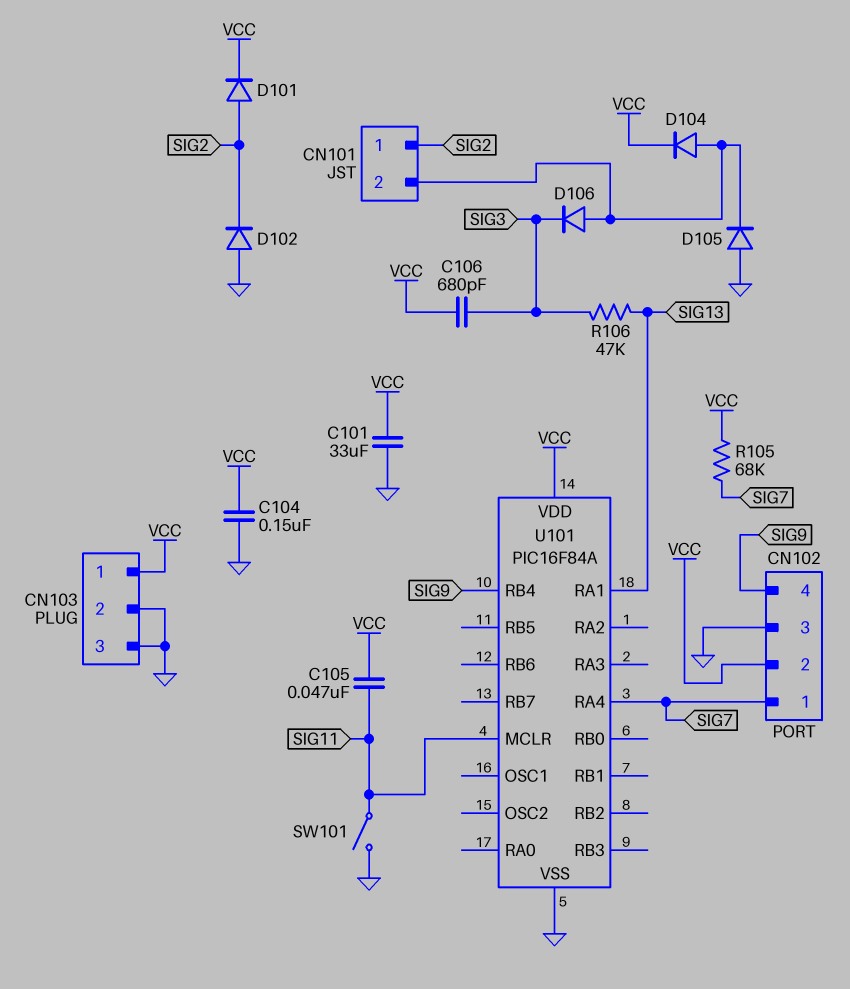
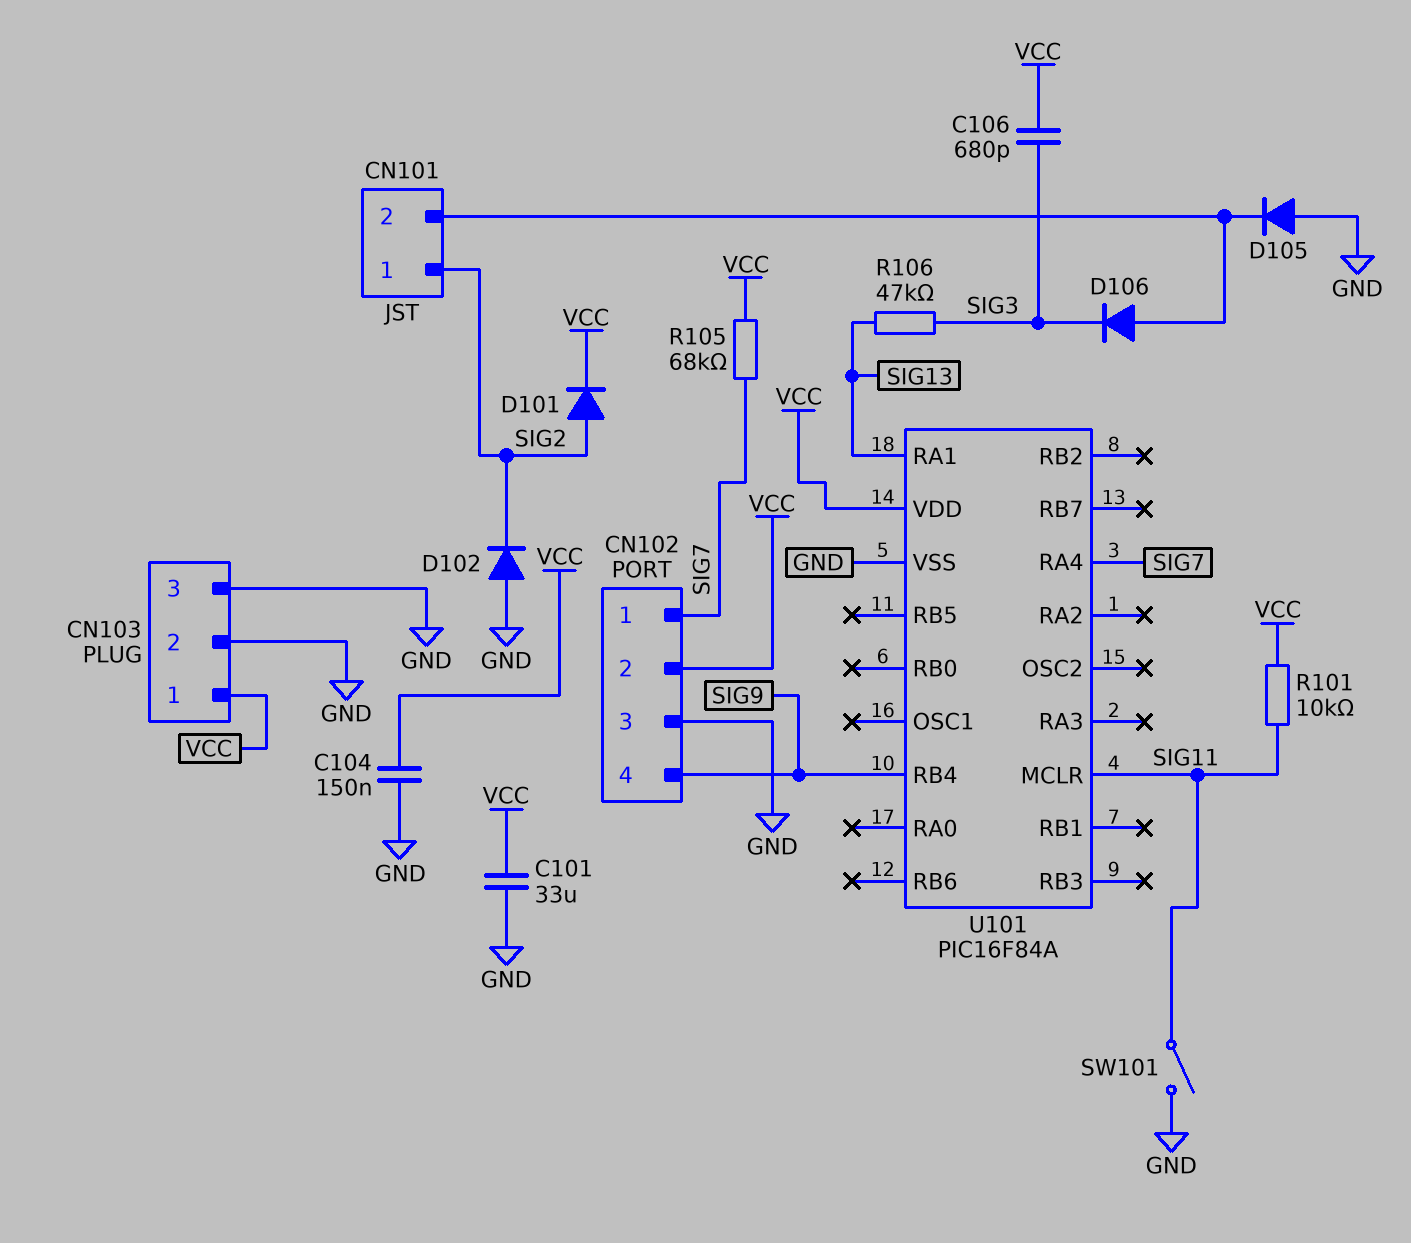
C105: 47nF (SIG11, VCC) -> none
D104: diode (A CN101/2, K VCC) -> none
R101: none -> 10k (SIG11, VCC)

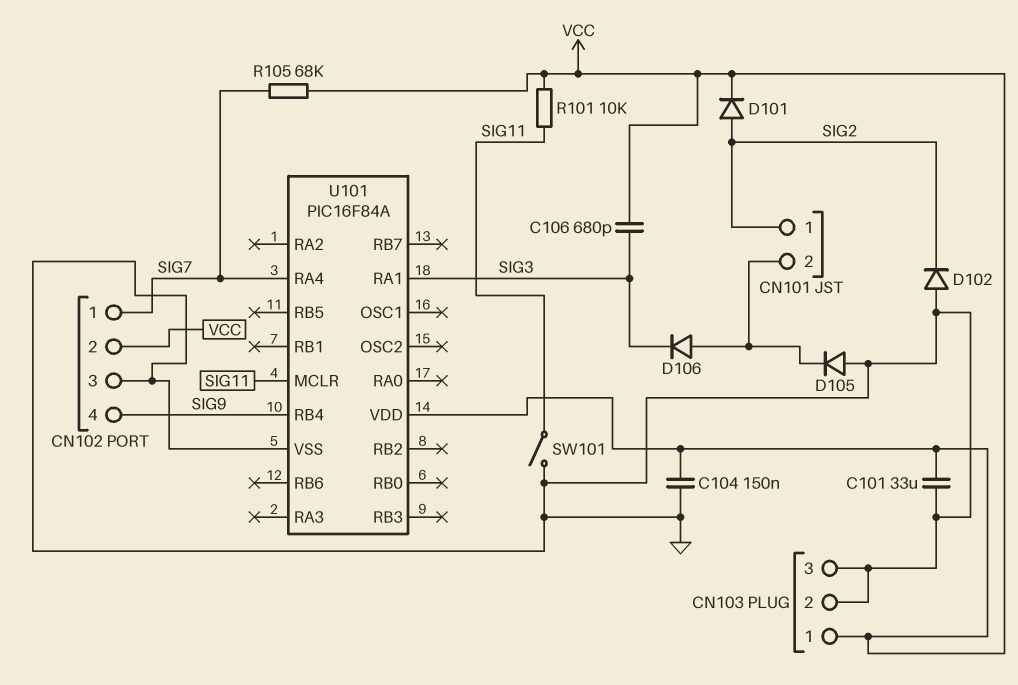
R106: 47k (SIG3, SIG13) -> none
U101 pin RA1: SIG13 -> SIG3

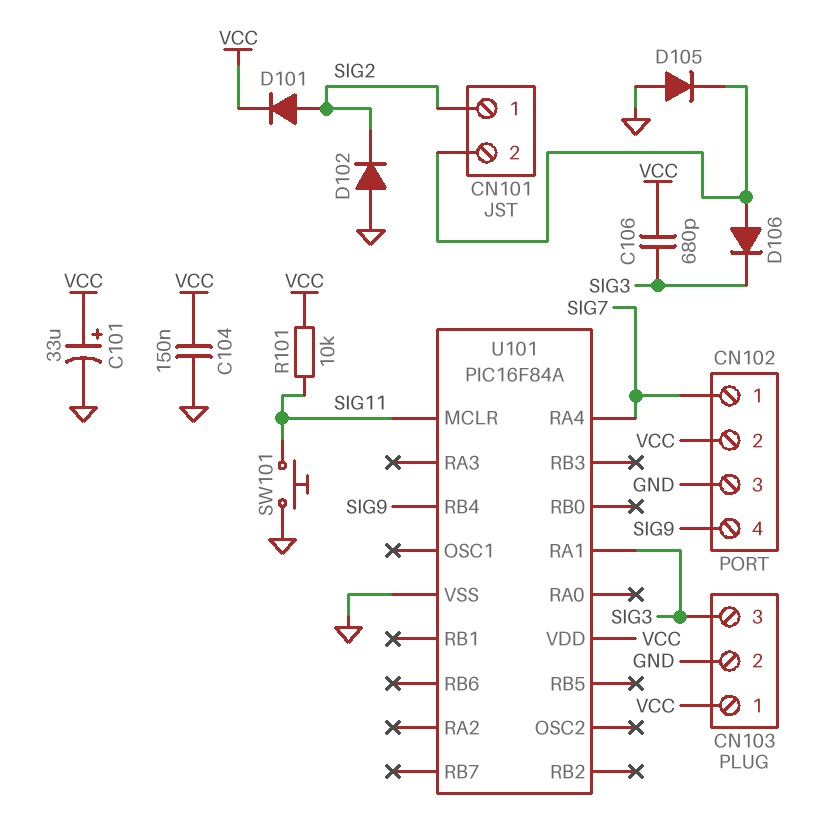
C101: 33uF (GND, VCC) -> 33uF (plus VCC, minus GND)
CN103 pin 3: GND -> SIG3
R105: 68k (SIG7, VCC) -> none
SW101: switch (GND, SIG11) -> button (GND, SIG11)

